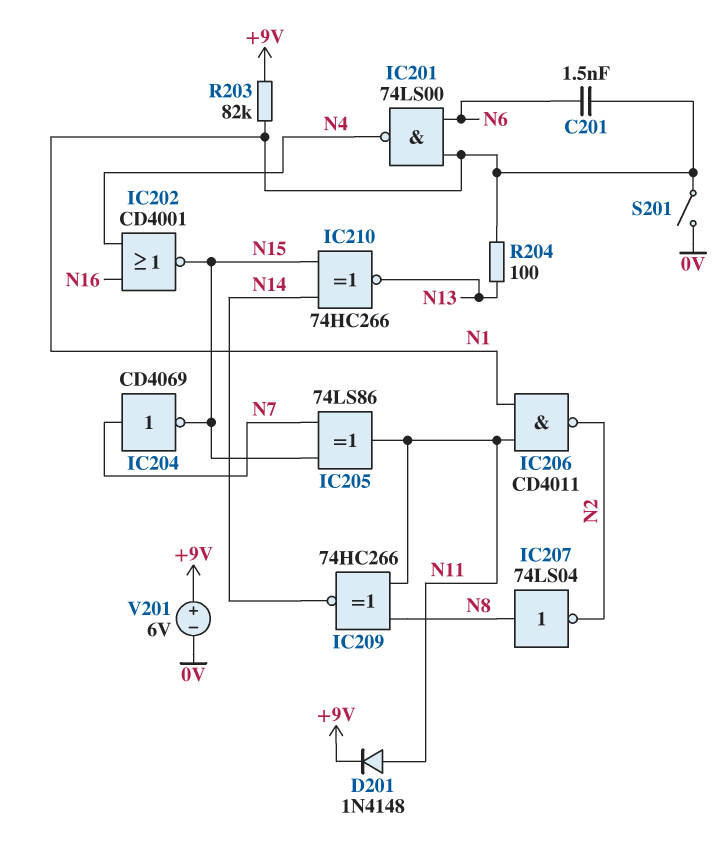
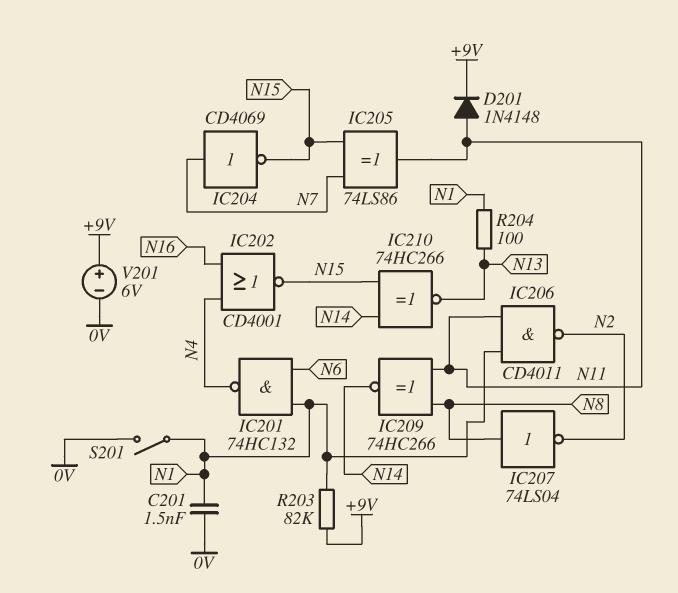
C201: 1.5nF (N1, N6) -> 1.5nF (0V, N1)
IC201: NAND 74LS00 (in N1, in N6, out N4) -> NAND 74HC132 (in N1, in N6, out N4)

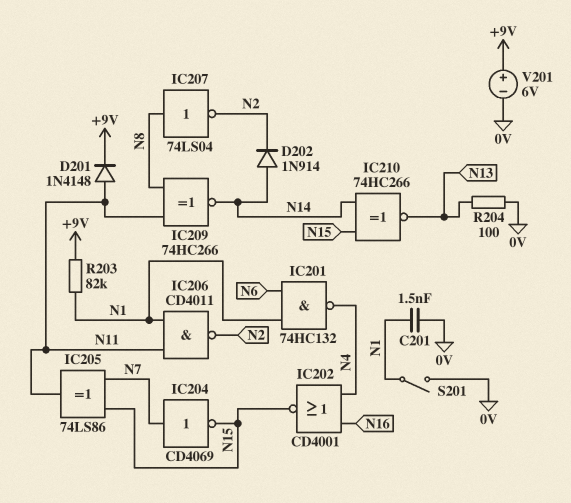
D202: none -> diode 1N914 (A N14, K N2)
R204: 100 (N1, N13) -> 100 (0V, N13)

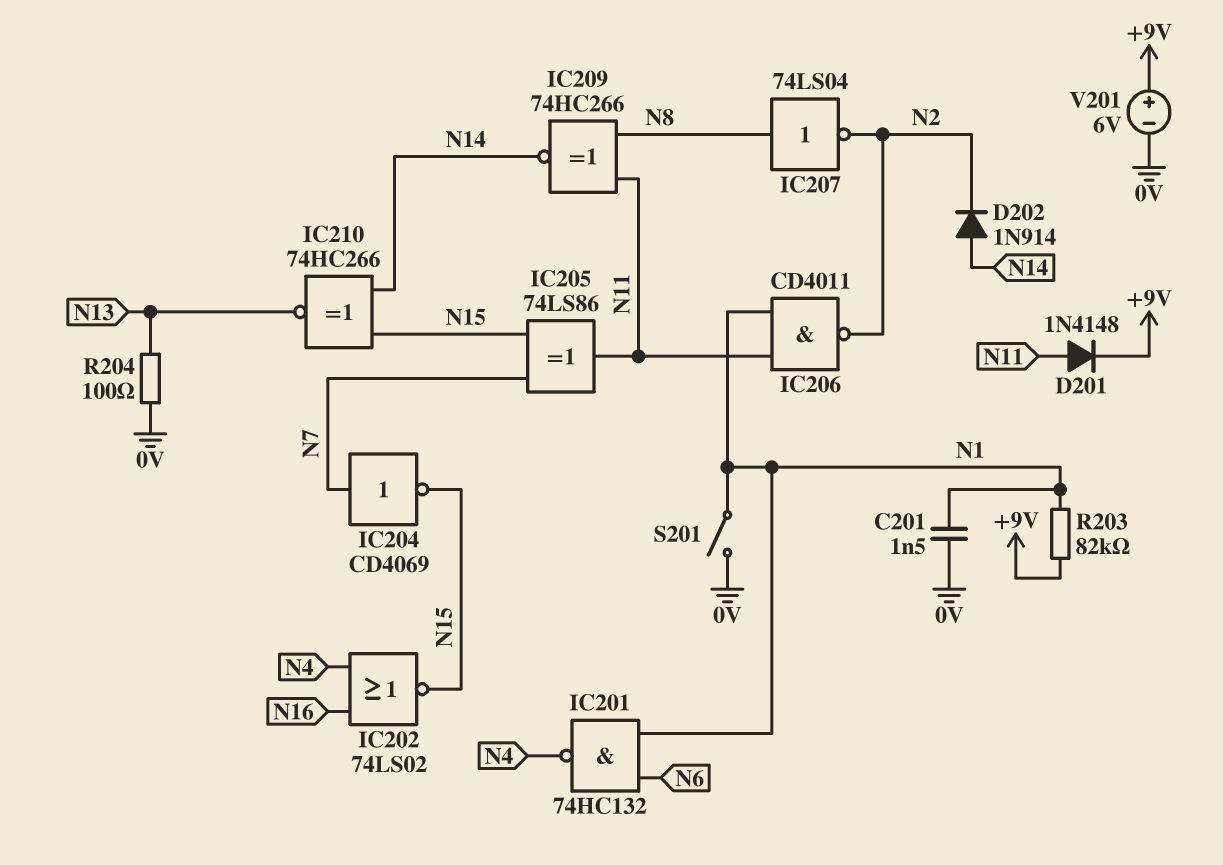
IC202: NOR CD4001 (in N4, in N16, out N15) -> NOR 74LS02 (in N4, in N16, out N15)

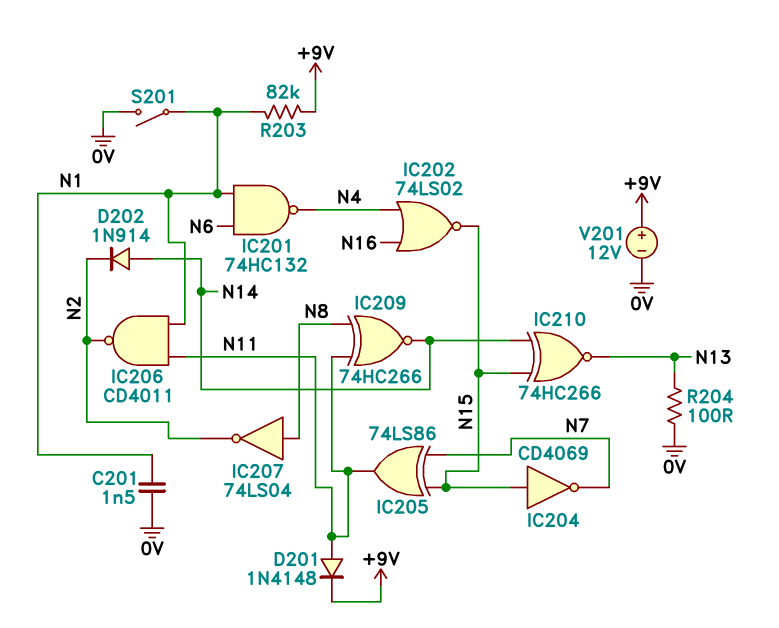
IC204: NOT CD4069 (in N7, out N15) -> NOT CD4069 (in N15, out N7)
V201: 6V (plus +9V, minus 0V) -> 12V (plus +9V, minus 0V)

